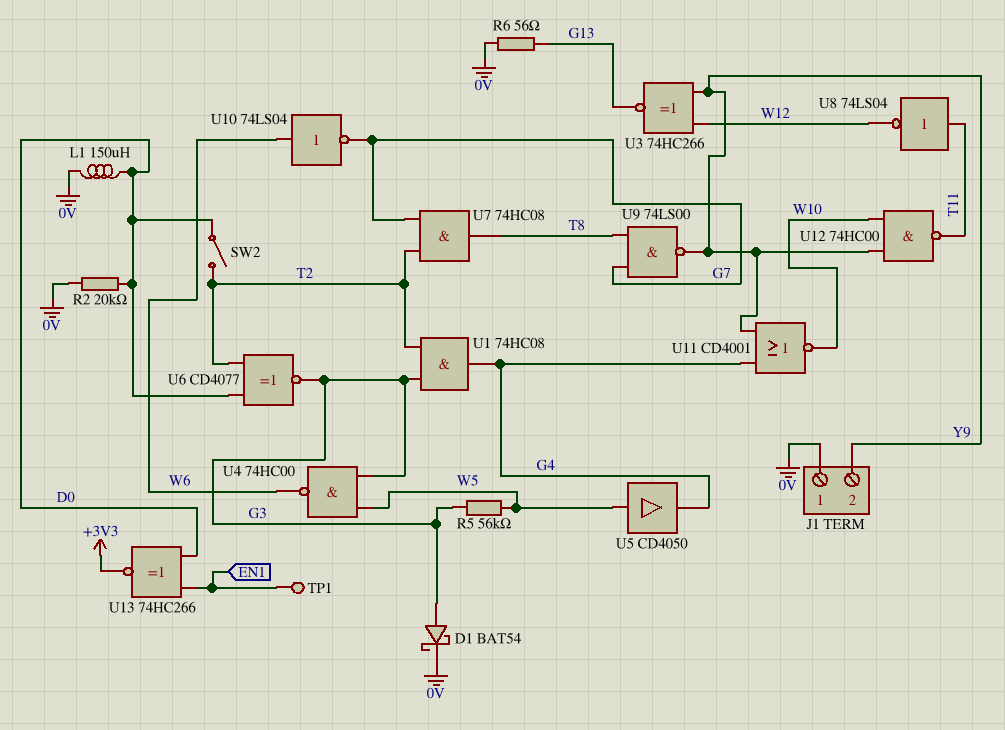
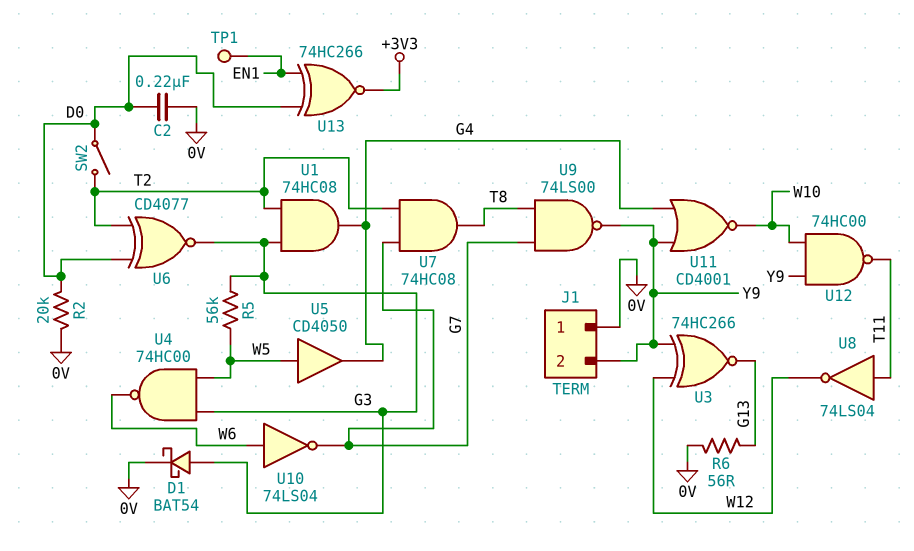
C2: none -> 220nF (0V, D0)
L1: 150uH (0V, D0) -> none

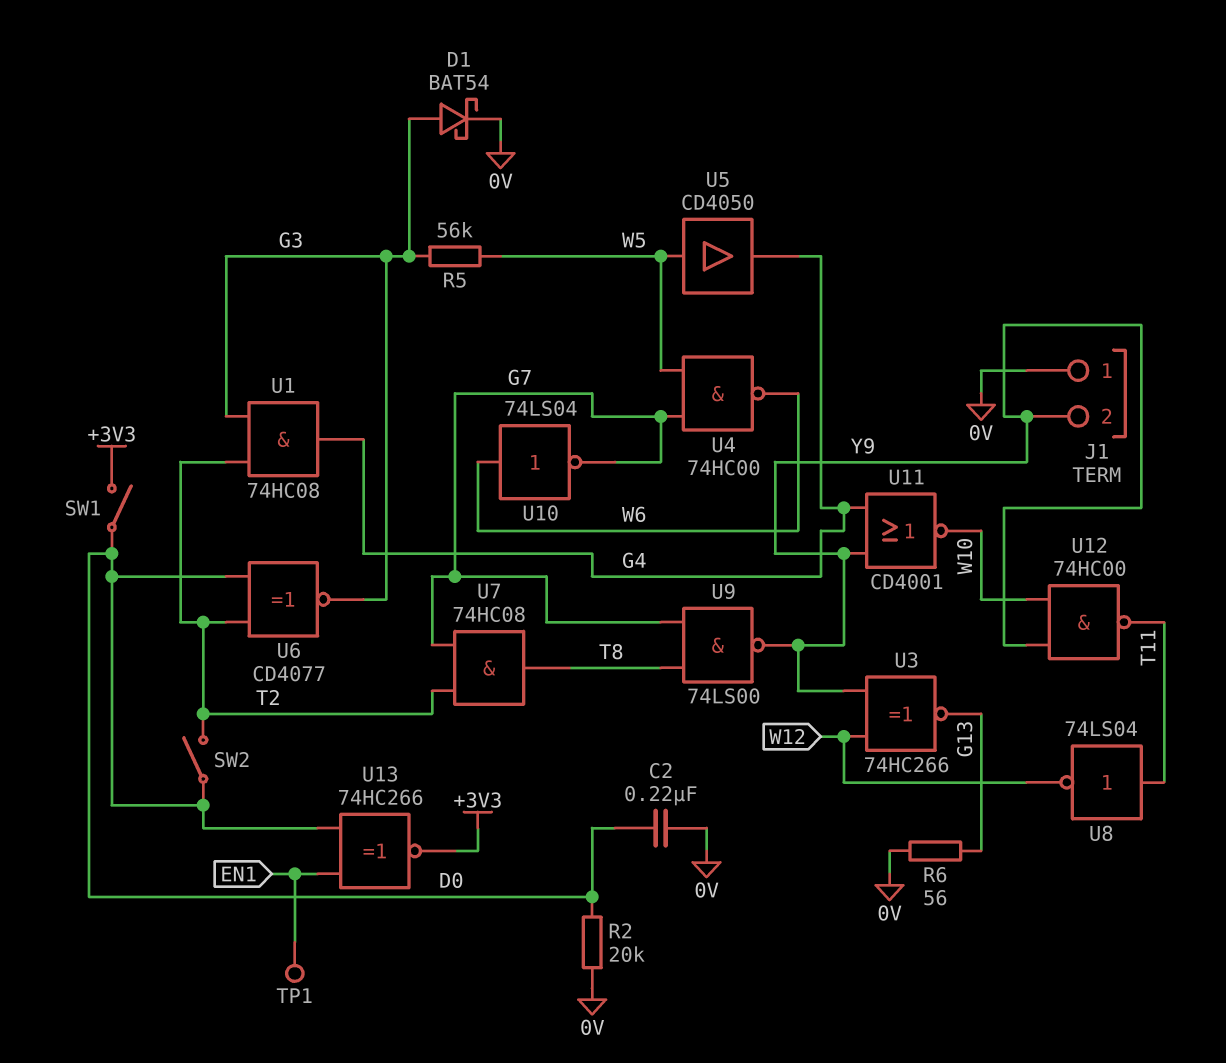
SW1: none -> switch (+3V3, D0)
U4: NAND 74HC00 (in G3, in W5, out W6) -> NAND 74HC00 (in G7, in W5, out W6)

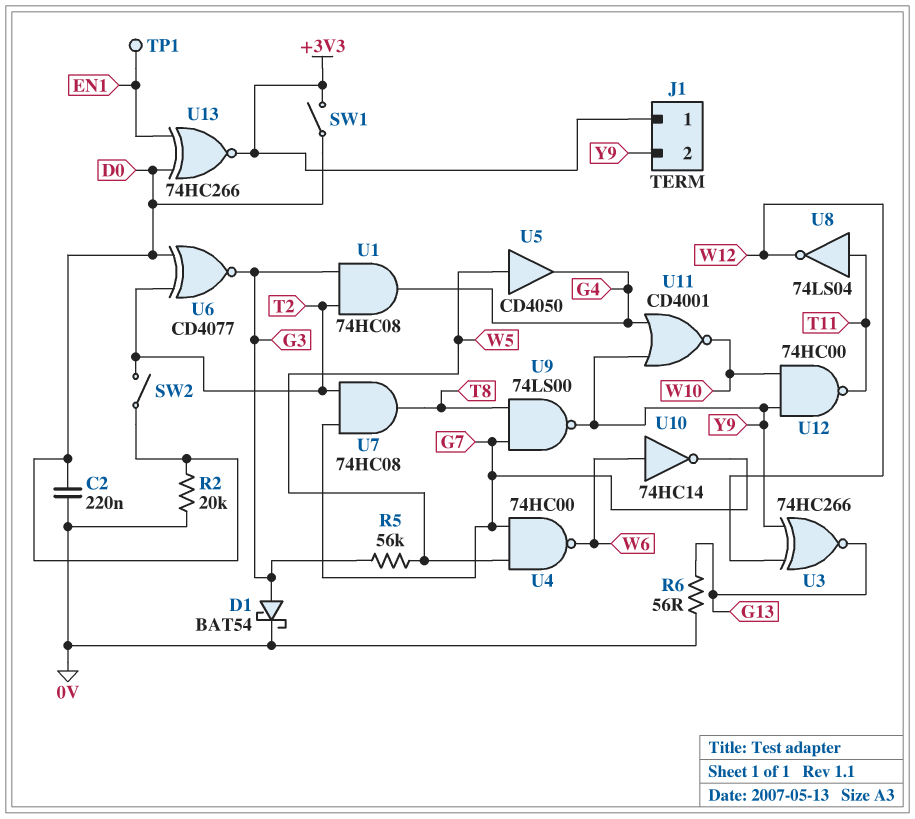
J1 pin 1: 0V -> +3V3
U10: NOT 74LS04 (in W6, out G7) -> NOT 74HC14 (in W6, out G7)

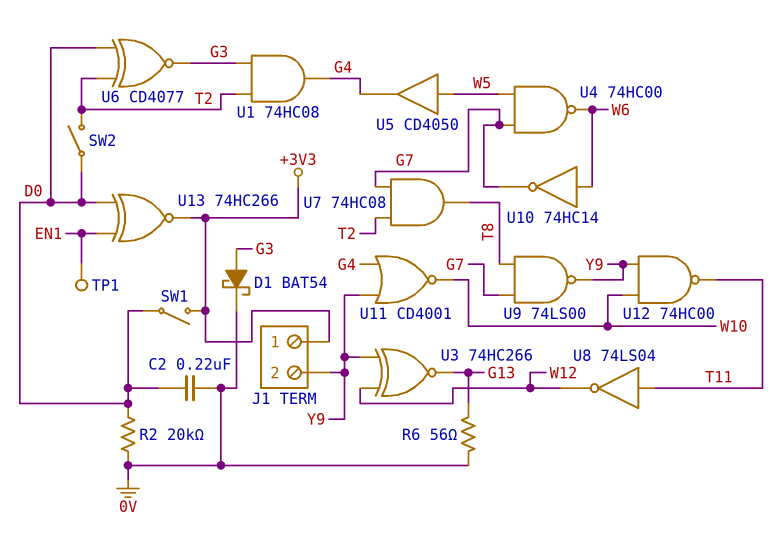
R5: 56k (G3, W5) -> none

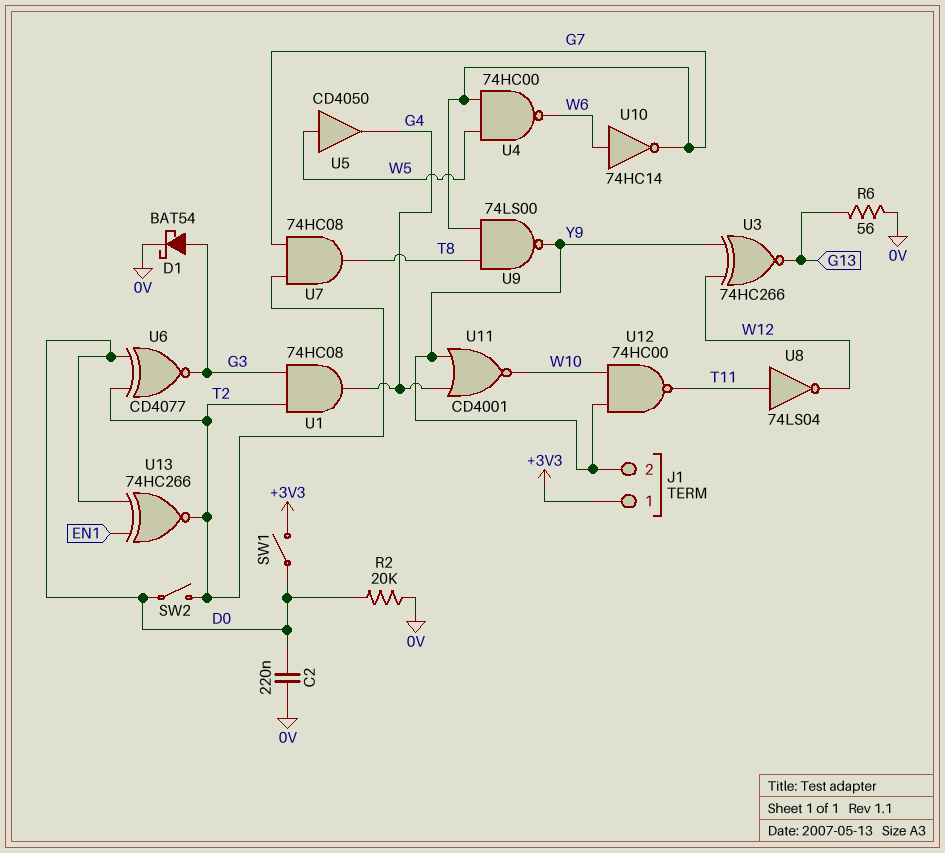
TP1: test point (EN1) -> none
U13: XNOR 74HC266 (in D0, in EN1, out +3V3) -> XNOR 74HC266 (in D0, in EN1, out T2)

